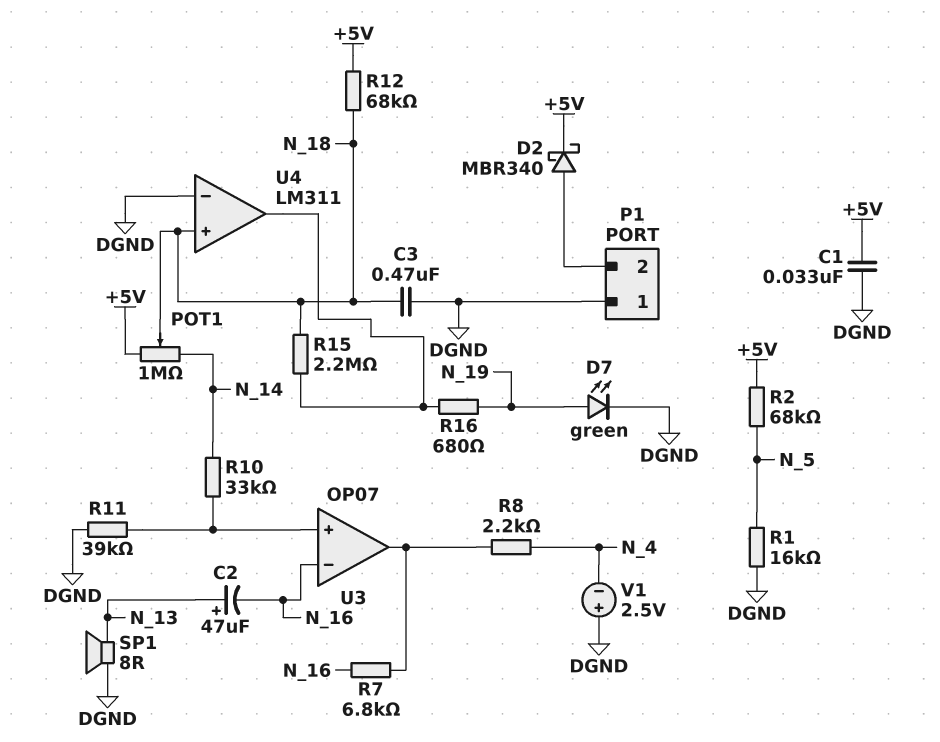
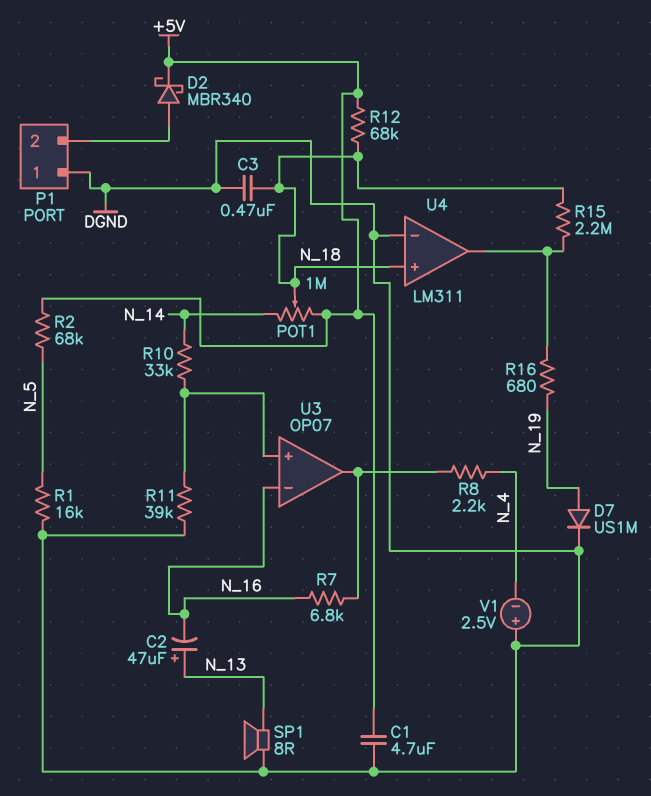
C1: 33nF (+5V, DGND) -> 4.7uF (+5V, DGND)
D7: LED green (A N_19, K DGND) -> diode US1M (A N_19, K DGND)

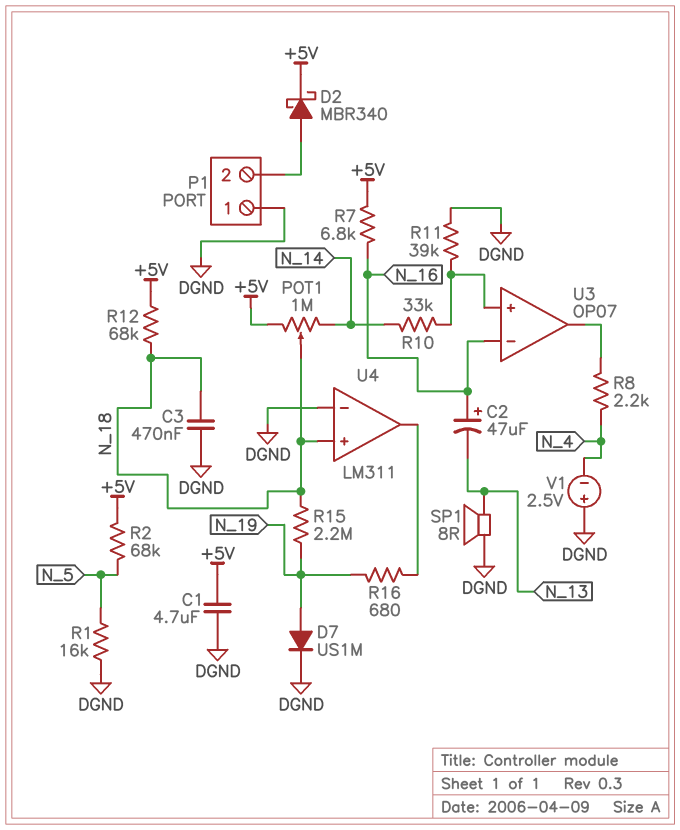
C2: 47uF (plus N_13, minus N_16) -> 47uF (plus N_16, minus N_13)
R7: 6.8k (N_16, U3/out) -> 6.8k (+5V, N_16)
R15: 2.2M (N_18, U4/out) -> 2.2M (N_18, N_19)

